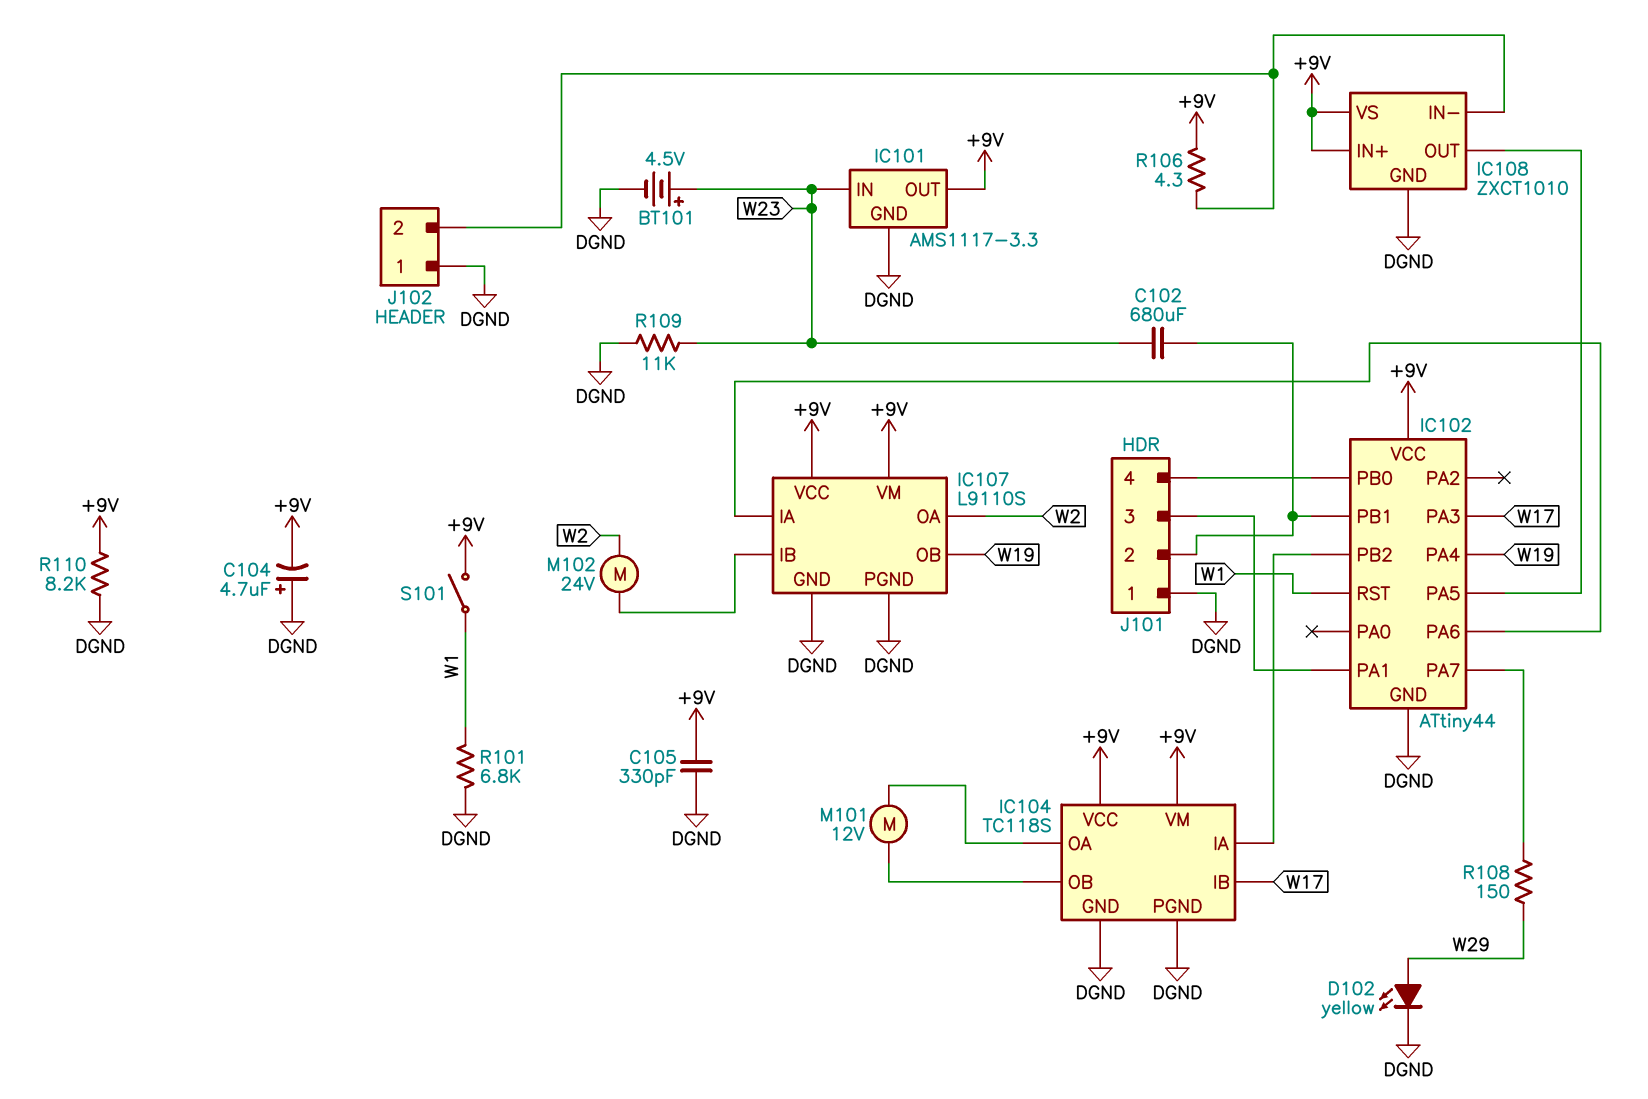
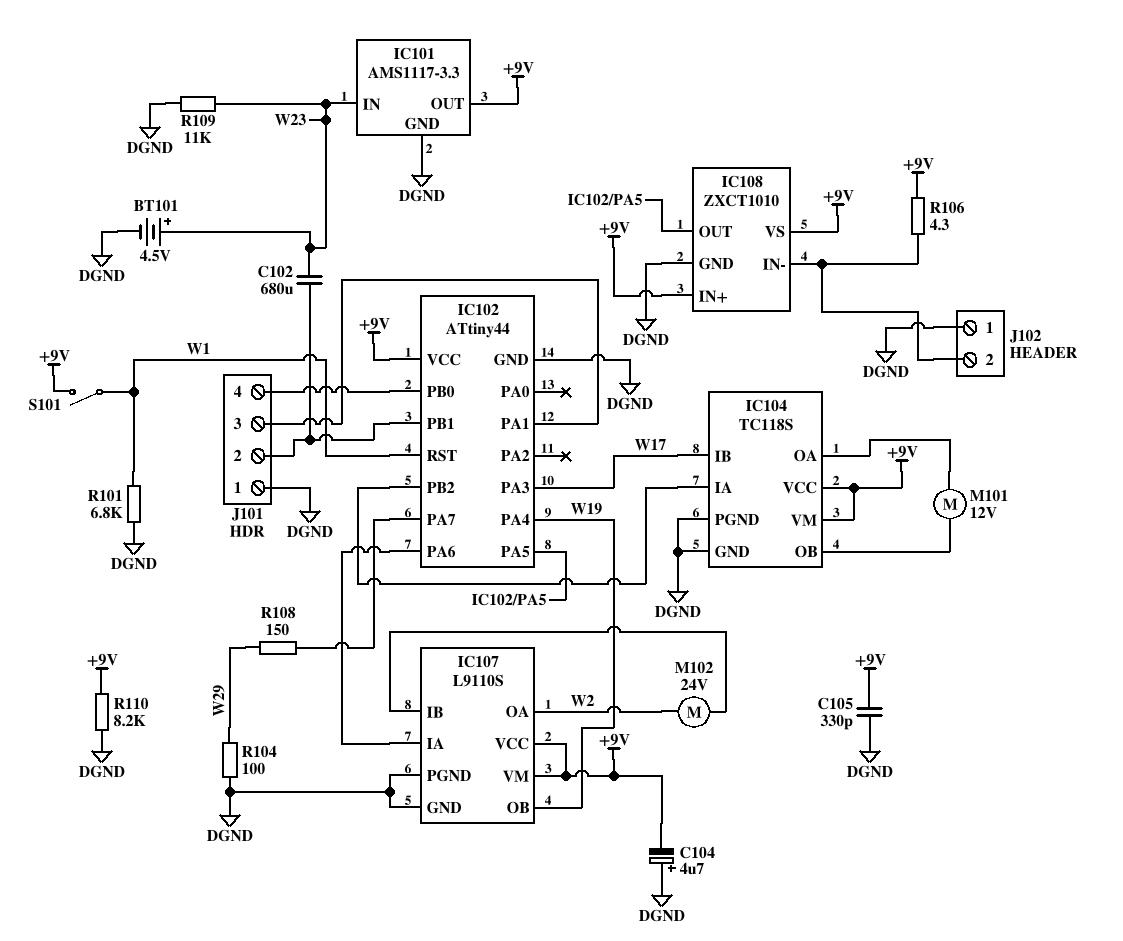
D102: LED yellow (A W29, K DGND) -> none
R104: none -> 100 (DGND, W29)

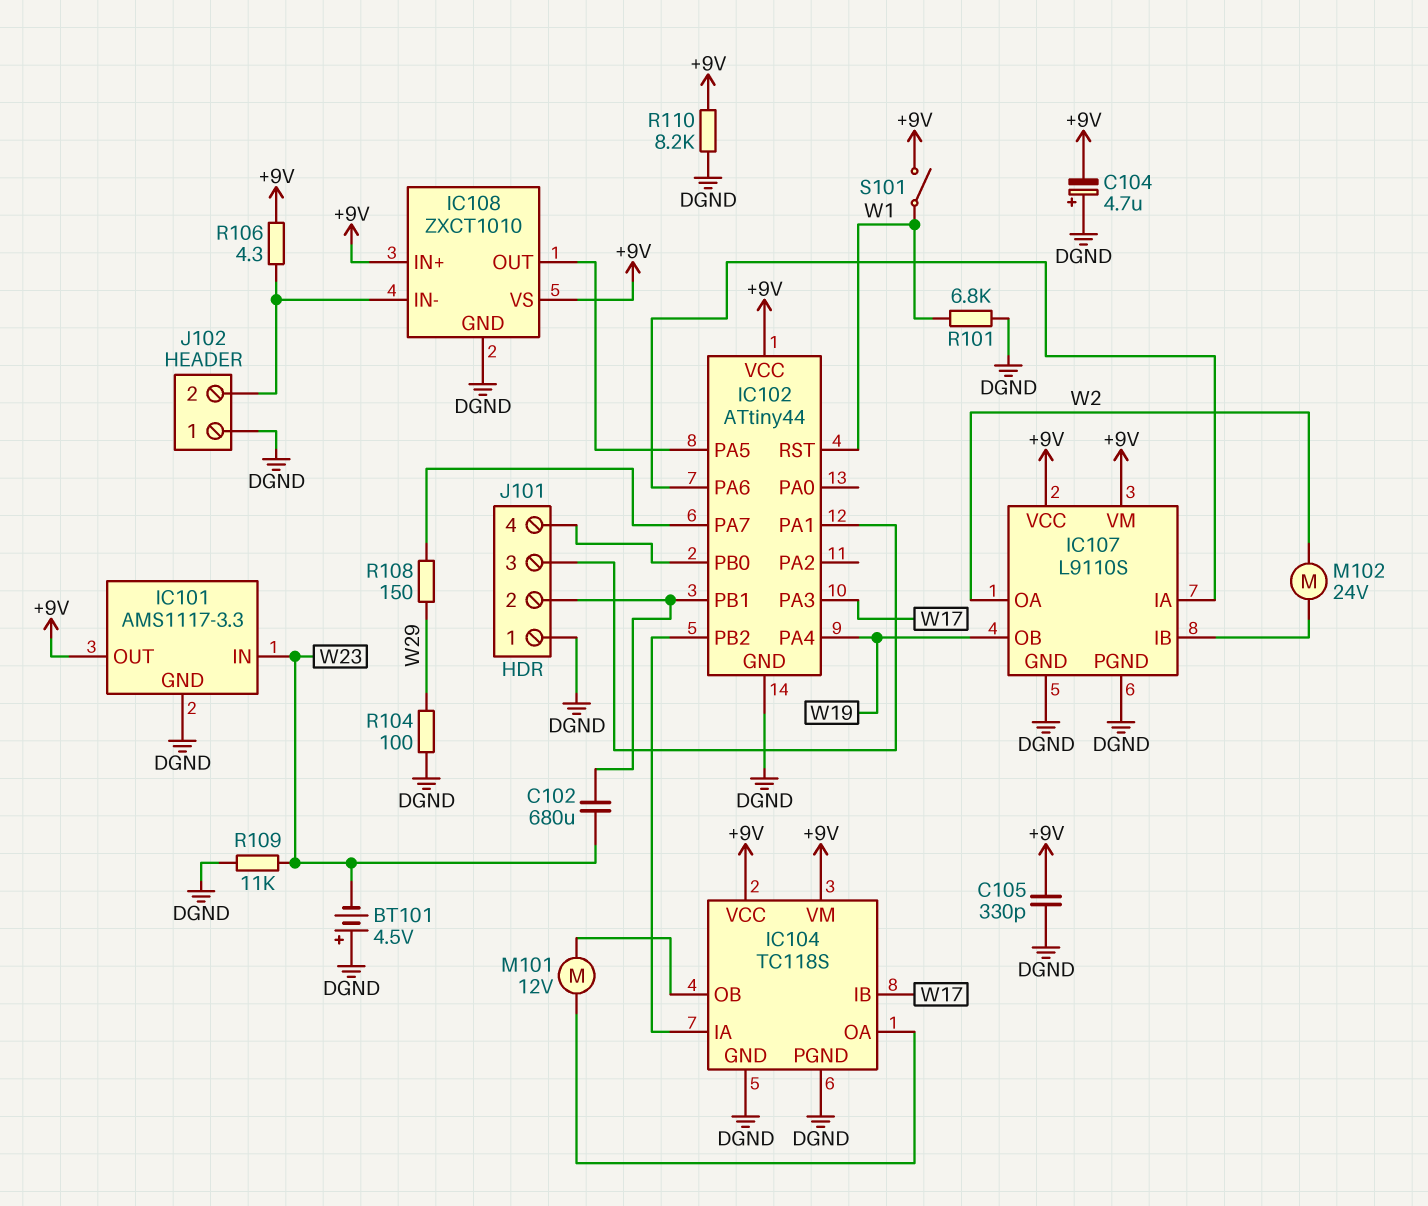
BT101: 4.5V (plus W23, minus DGND) -> 4.5V (plus DGND, minus W23)

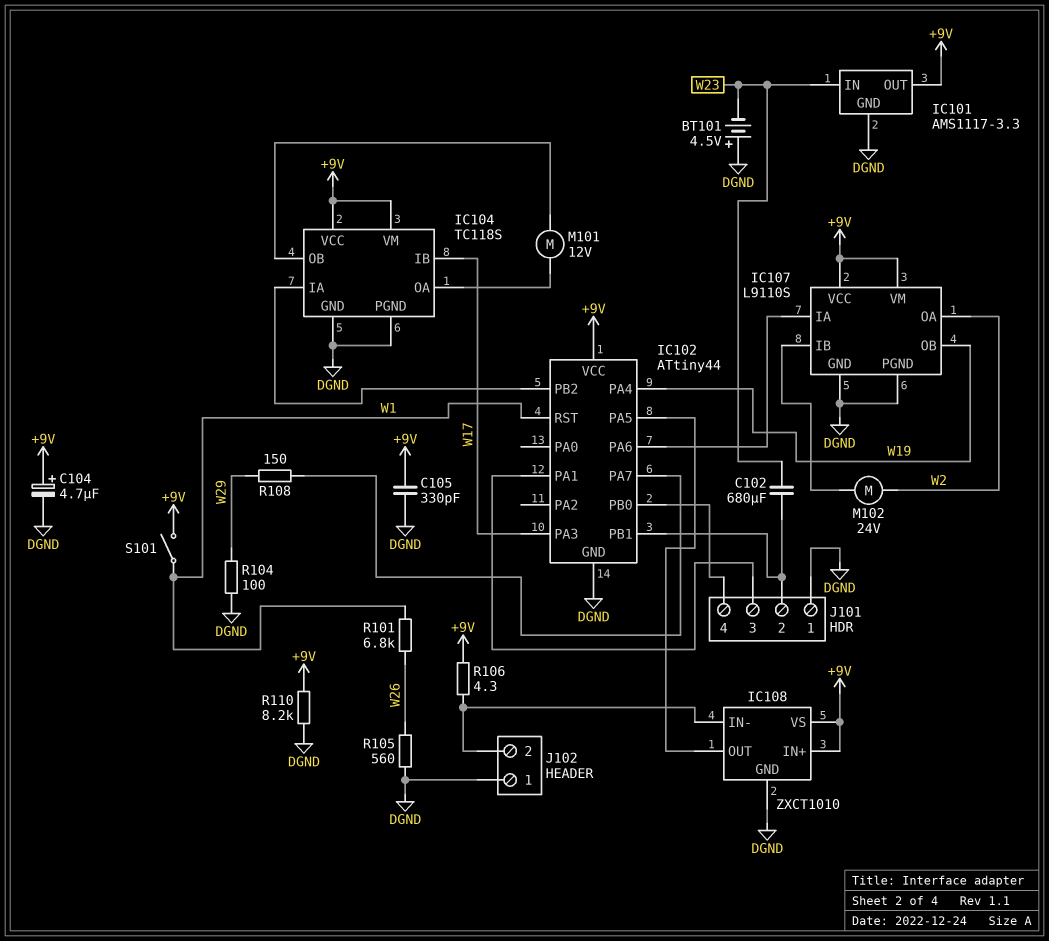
C104: 4.7uF (plus DGND, minus +9V) -> 4.7uF (plus +9V, minus DGND)
R101: 6.8k (DGND, W1) -> 6.8k (W1, W26)
R105: none -> 560 (DGND, W26)
R109: 11k (DGND, W23) -> none

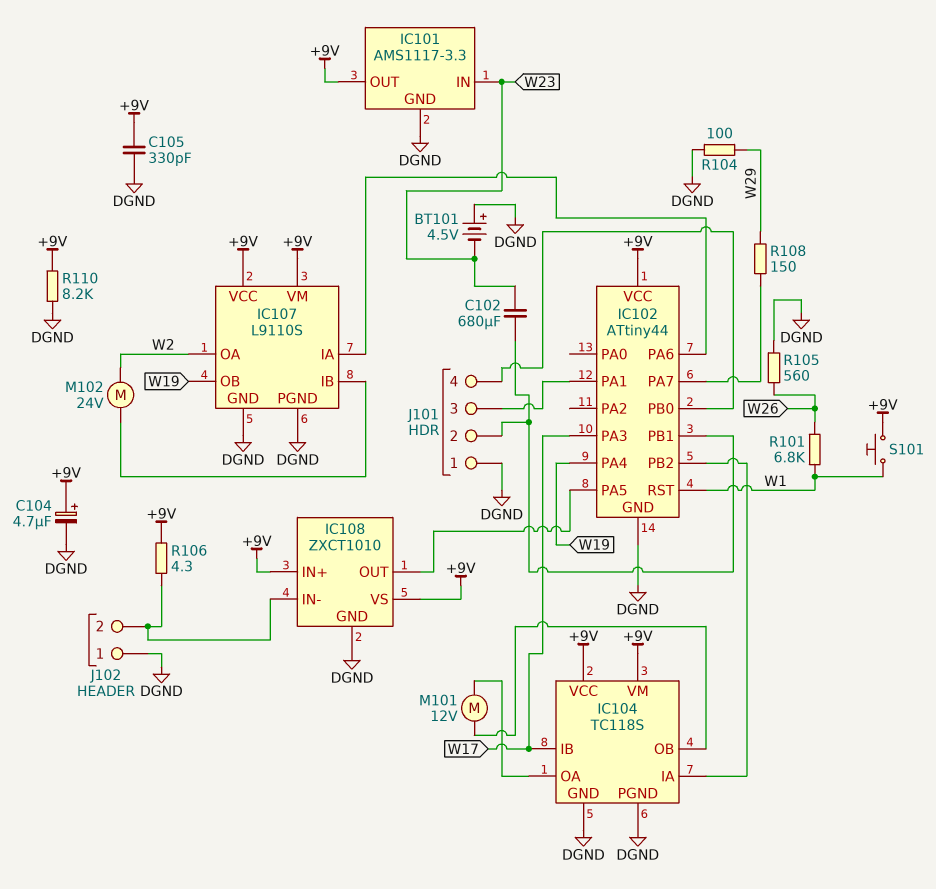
S101: switch (+9V, W1) -> button (+9V, W1)

